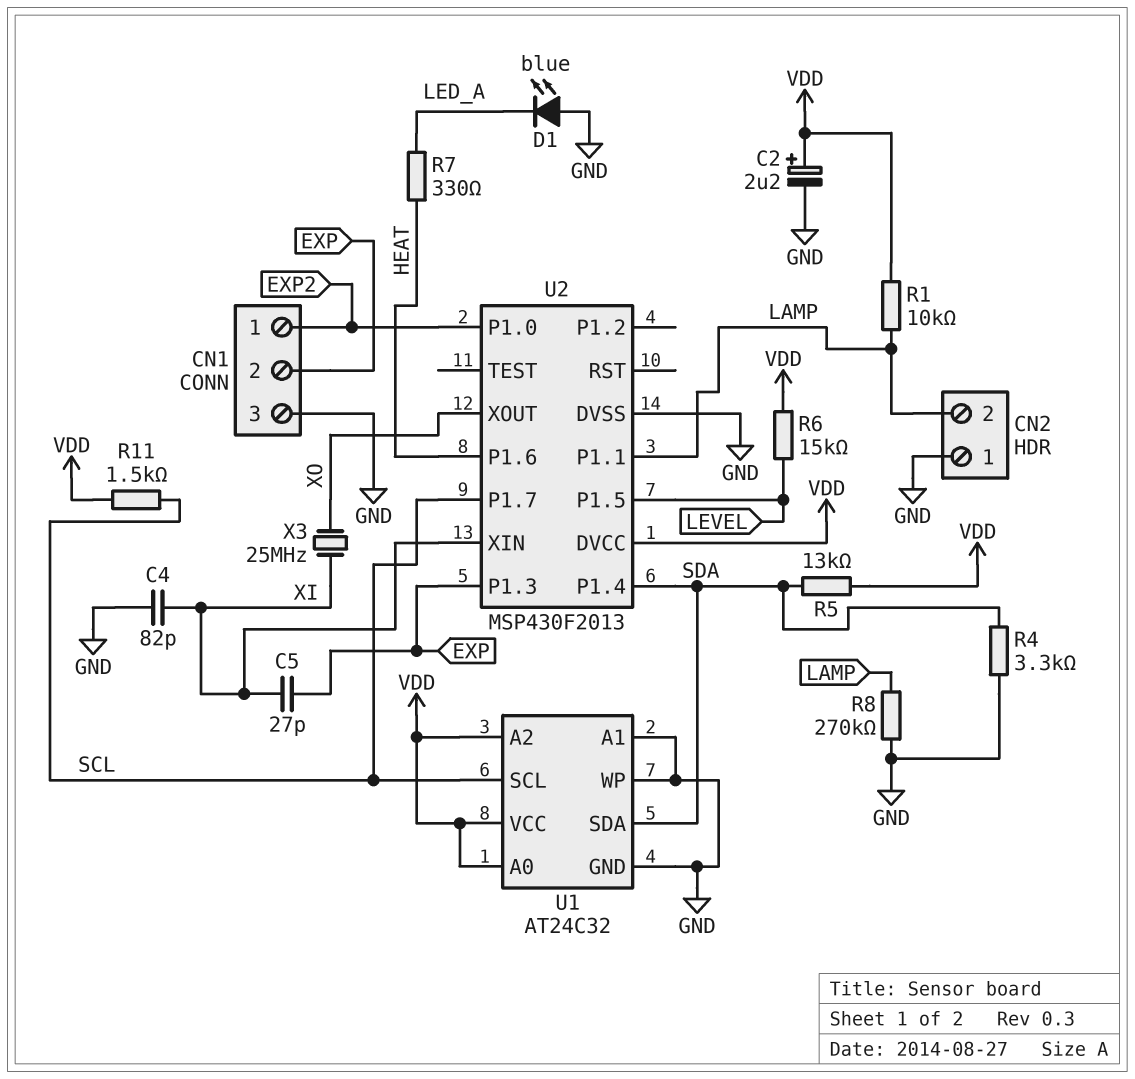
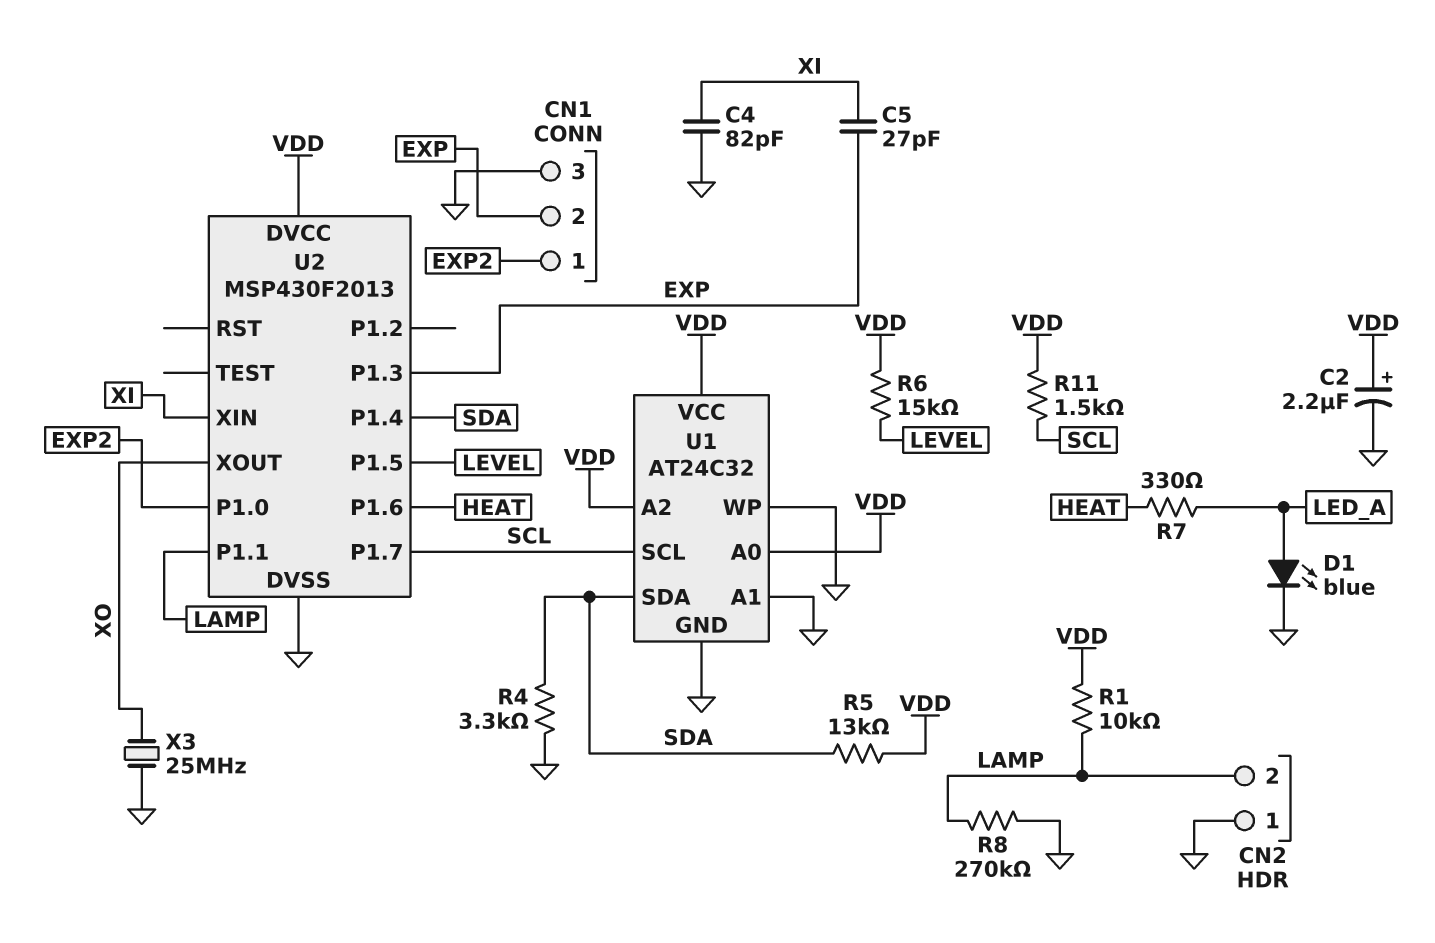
D1: LED blue (A GND, K LED_A) -> LED blue (A LED_A, K GND)
X3: 25MHz (XI, XO) -> 25MHz (GND, XO)

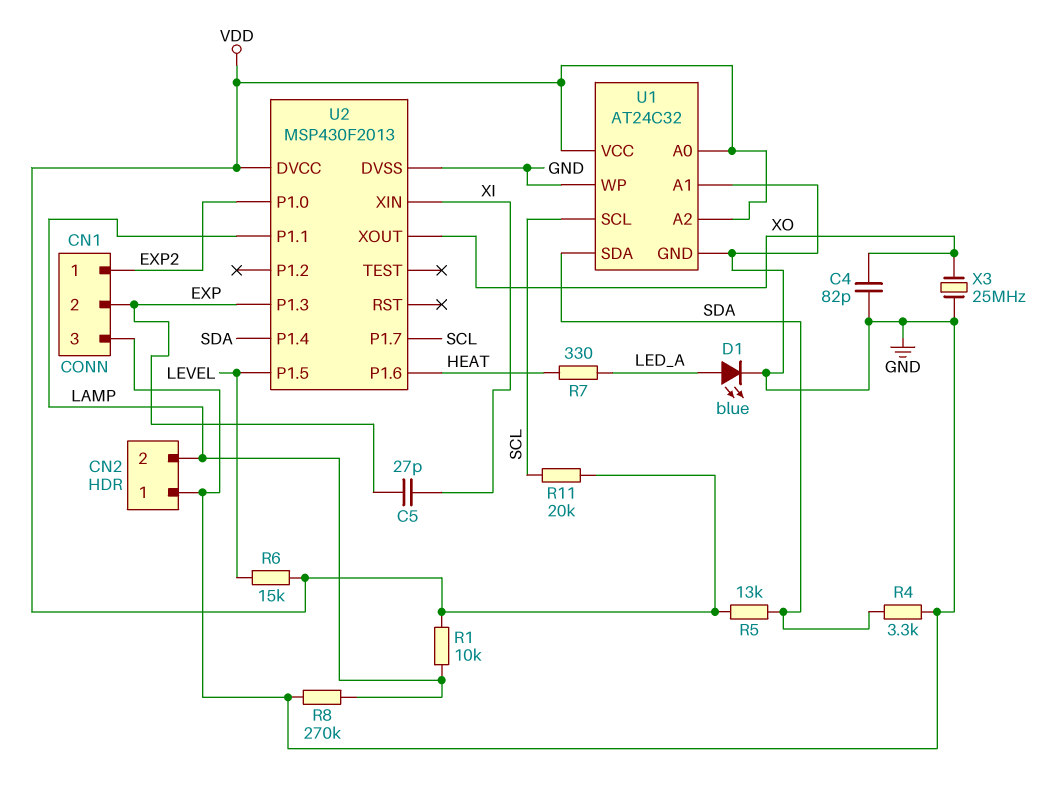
C2: 2.2uF (plus VDD, minus GND) -> none
C4: 82pF (GND, XI) -> 82pF (GND, XO)
R11: 1.5k (SCL, VDD) -> 20k (SCL, VDD)

